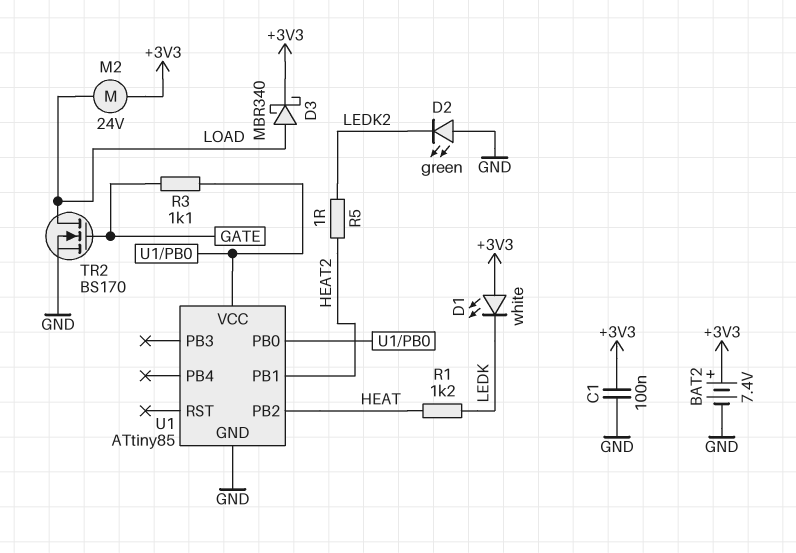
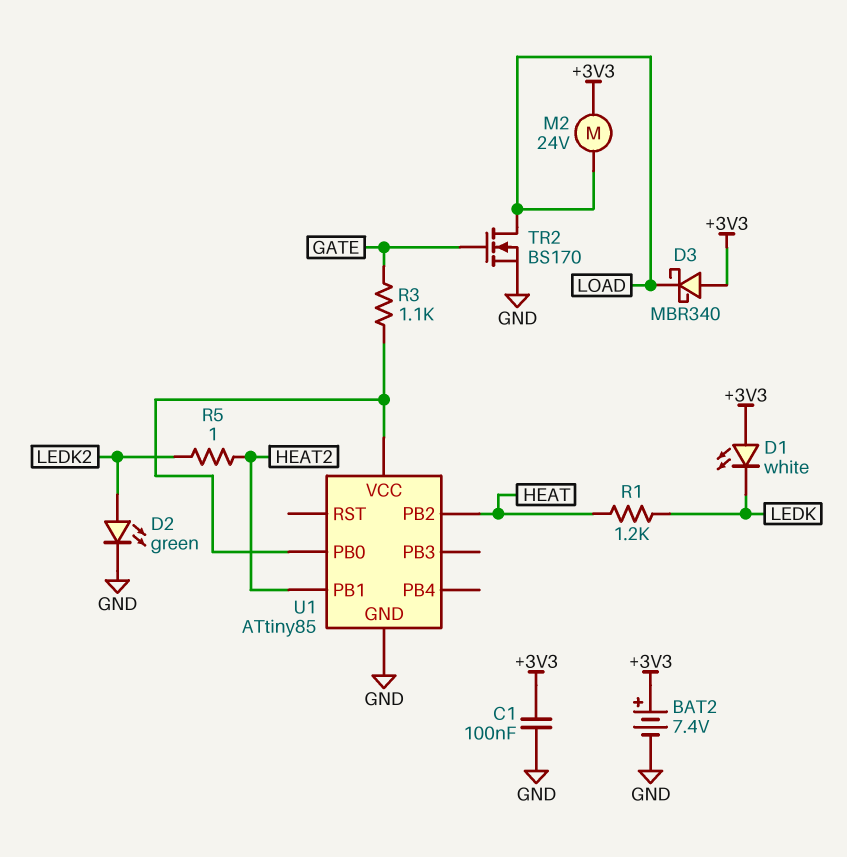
D2: LED green (A GND, K LEDK2) -> LED green (A LEDK2, K GND)
D3: schottky MBR340 (A LOAD, K +3V3) -> schottky MBR340 (A +3V3, K LOAD)

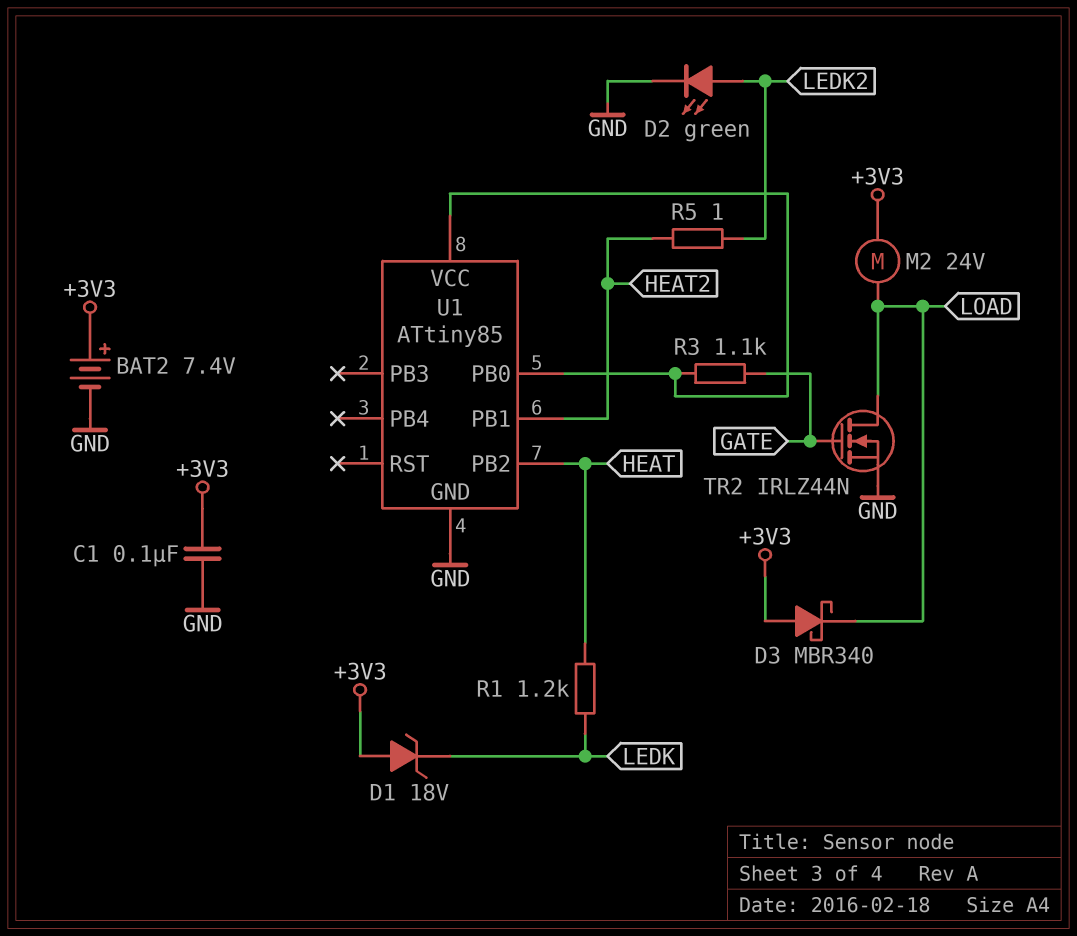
D1: LED white (A +3V3, K LEDK) -> zener 18V (A +3V3, K LEDK)
TR2: NMOS BS170 (G GATE, D LOAD, S GND) -> NMOS IRLZ44N (G GATE, D LOAD, S GND)

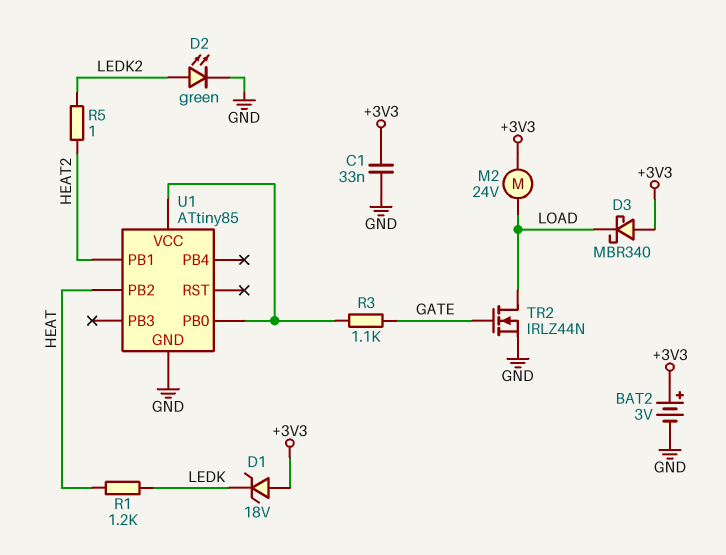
BAT2: 7.4V (plus +3V3, minus GND) -> 3V (plus +3V3, minus GND)
C1: 100nF (+3V3, GND) -> 33nF (+3V3, GND)

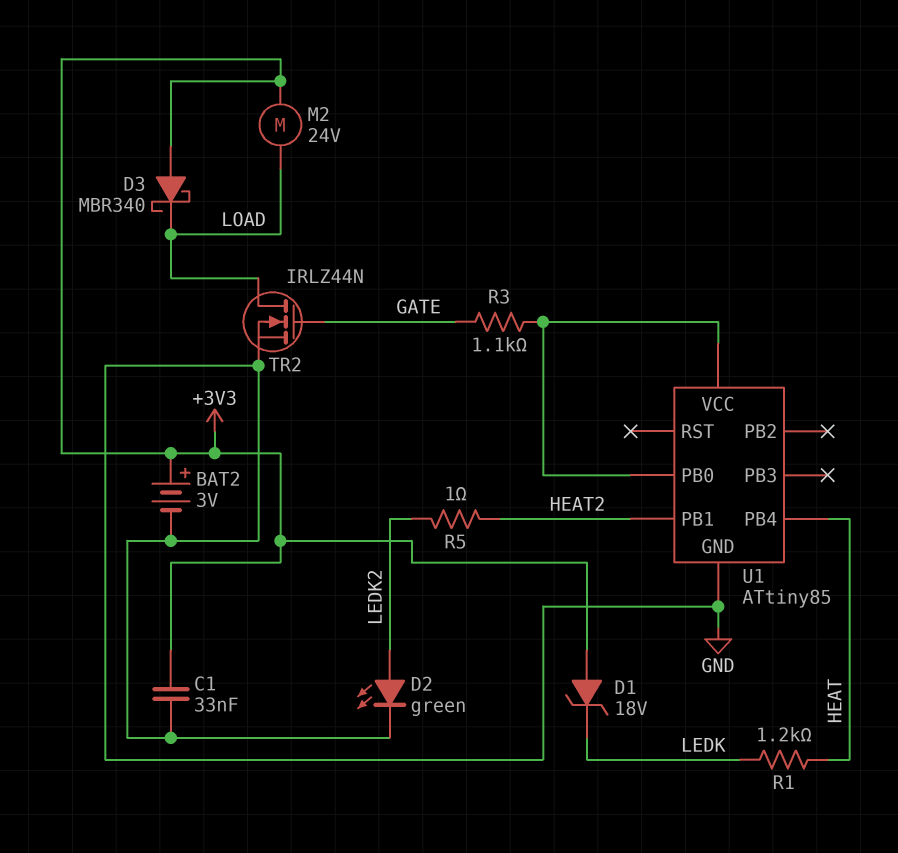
U1 pin PB2: HEAT -> none
U1 pin PB4: none -> HEAT

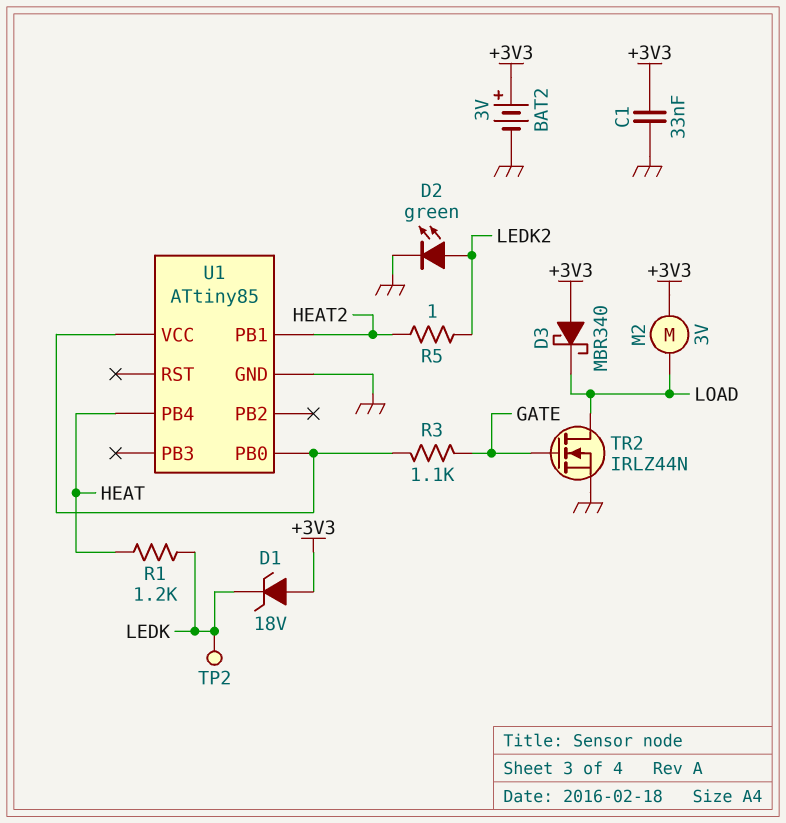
M2: motor 24V (+3V3, LOAD) -> motor 3V (+3V3, LOAD)
TP2: none -> test point (LEDK)

